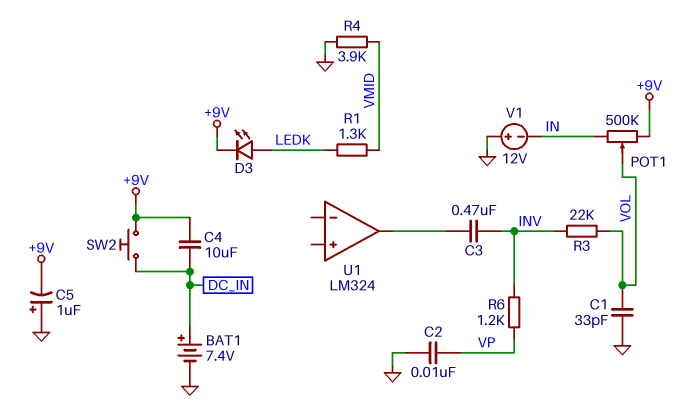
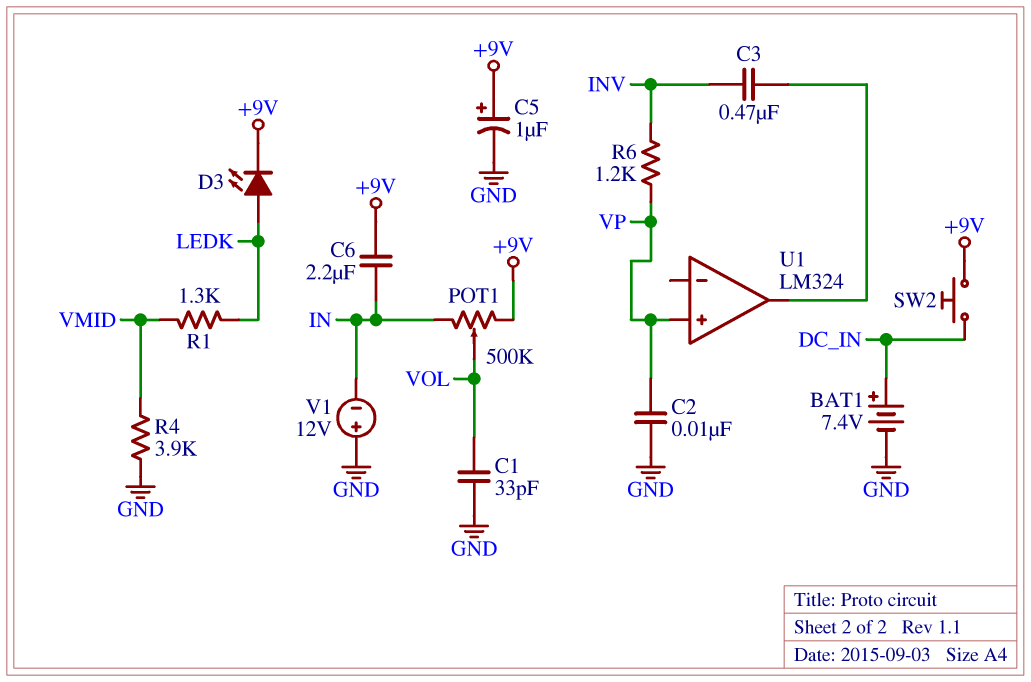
C4: 10uF (+9V, DC_IN) -> none
C5: 1uF (plus GND, minus +9V) -> 1uF (plus +9V, minus GND)
C6: none -> 2.2uF (+9V, IN)
R3: 22k (INV, VOL) -> none
U1 pin in+: none -> VP

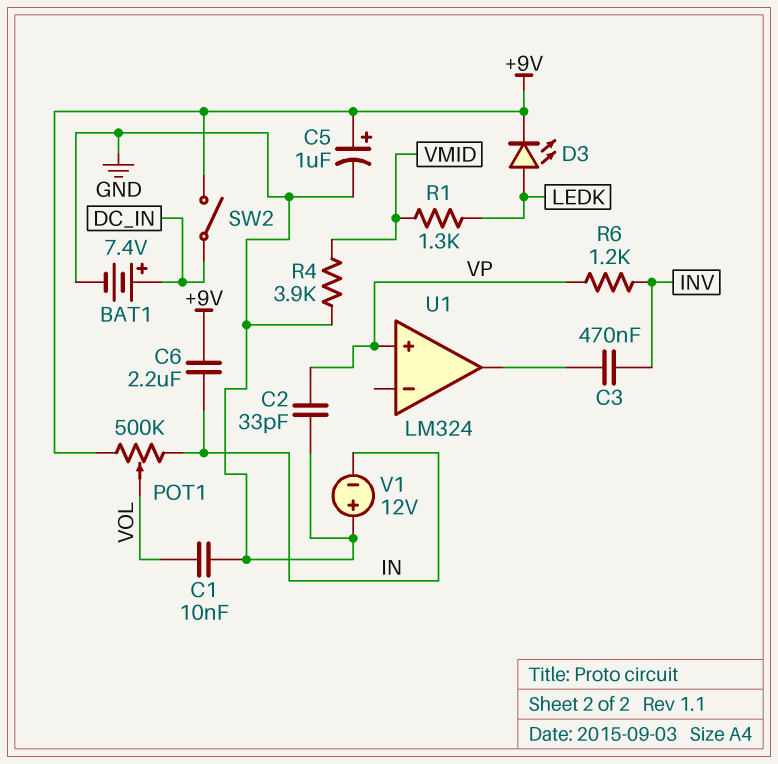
C1: 33pF (GND, VOL) -> 10nF (GND, VOL)
C2: 10nF (GND, VP) -> 33pF (GND, VP)
SW2: button (+9V, DC_IN) -> switch (+9V, DC_IN)

